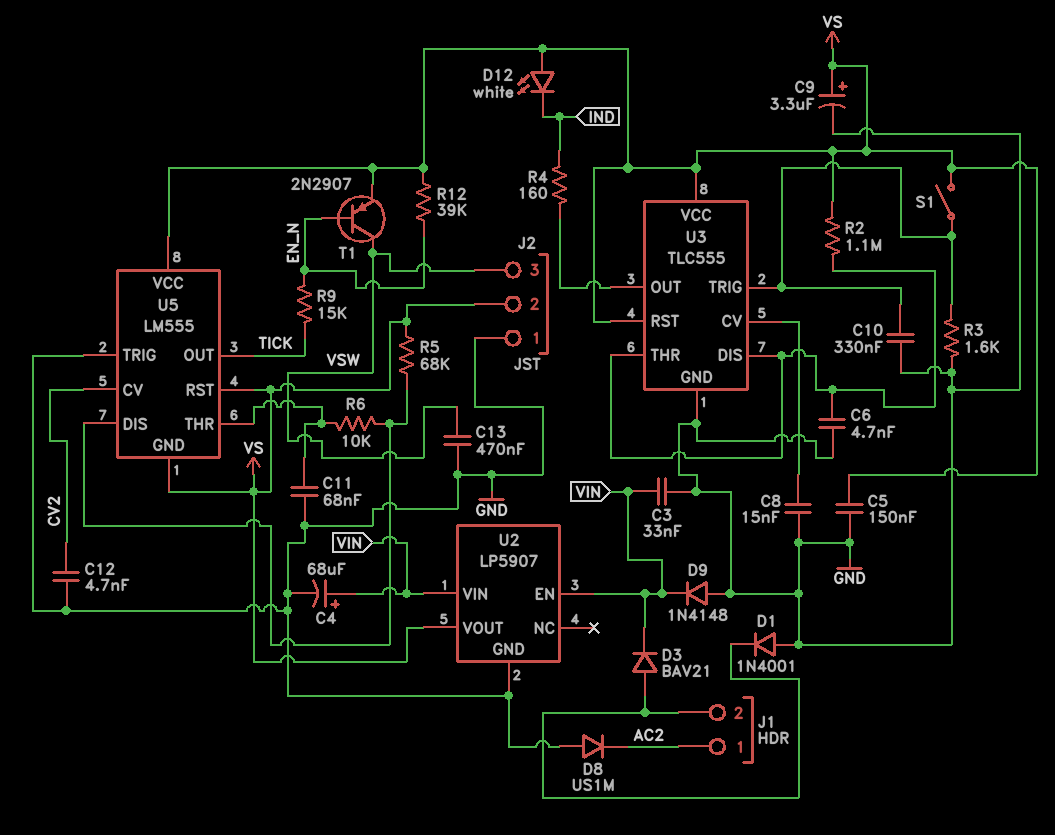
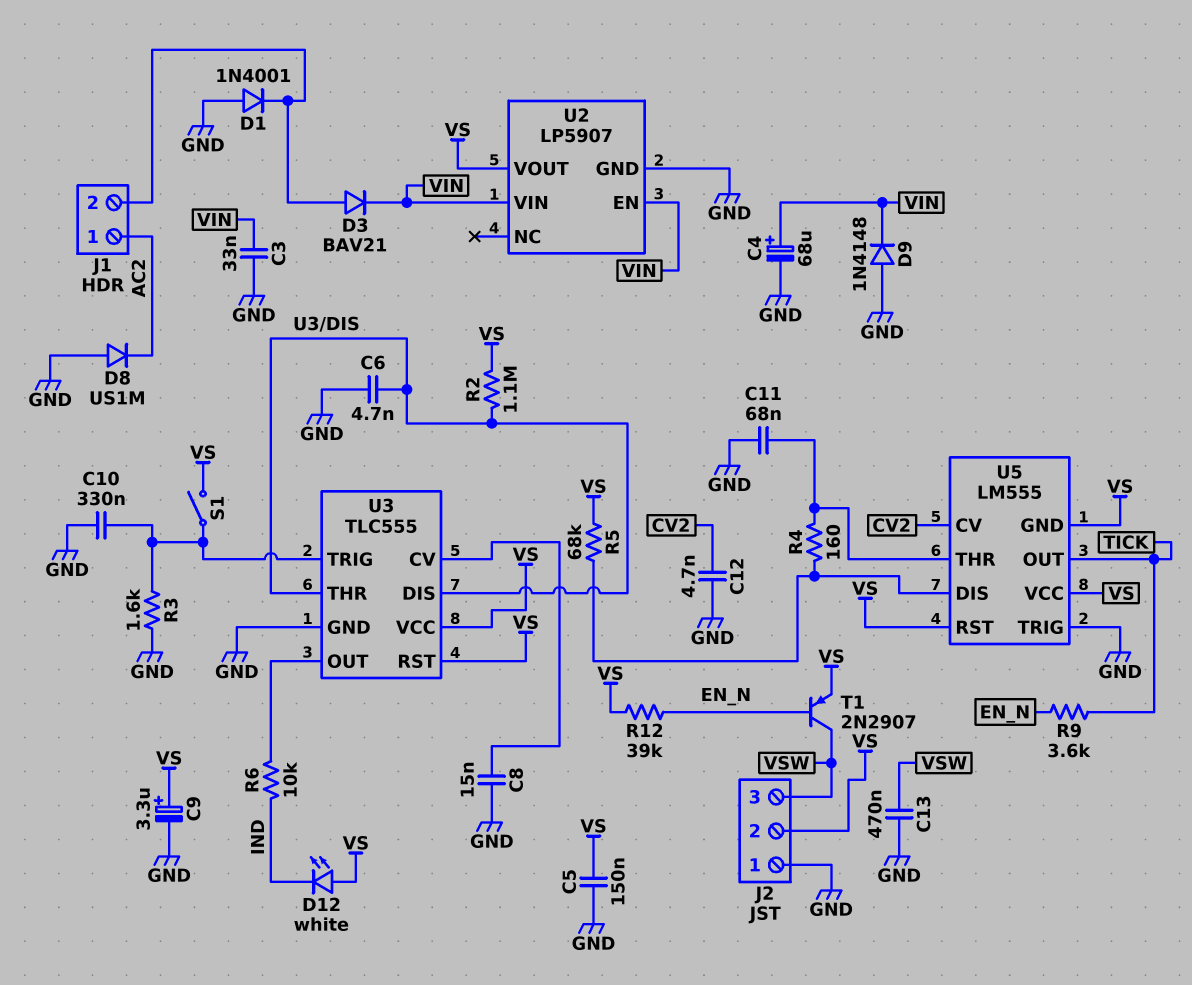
R4: 160 (IND, U3/OUT) -> 160 (U5/DIS, U5/THR)
R6: 10k (U5/DIS, U5/THR) -> 10k (IND, U3/OUT)
R9: 15k (EN_N, TICK) -> 3.6k (EN_N, TICK)

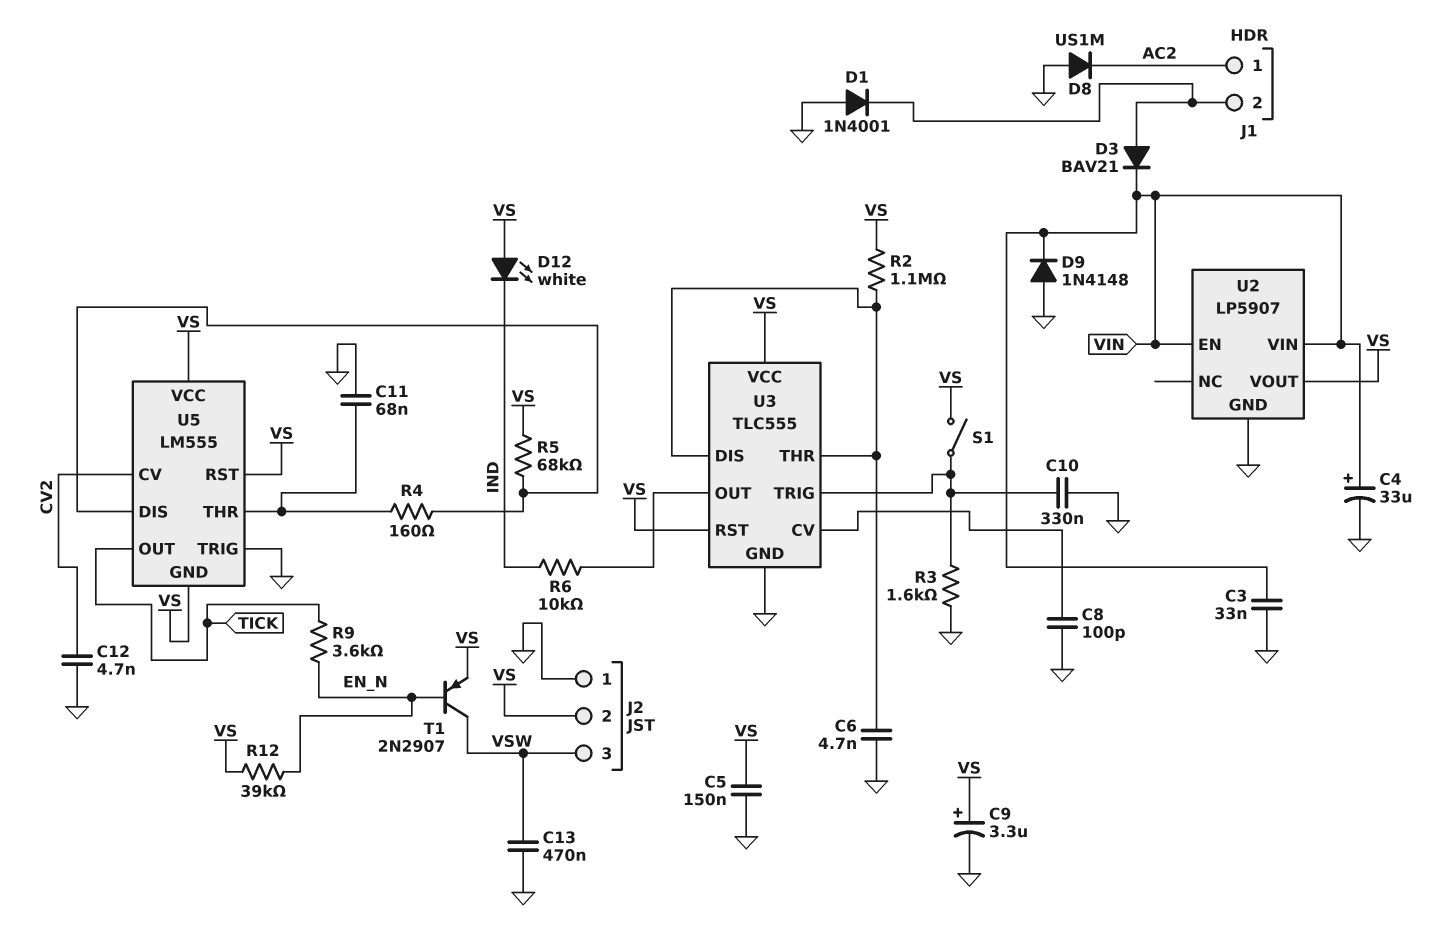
C4: 68uF (plus VIN, minus GND) -> 33uF (plus VIN, minus GND)
C8: 15nF (GND, U3/CV) -> 100pF (GND, U3/CV)

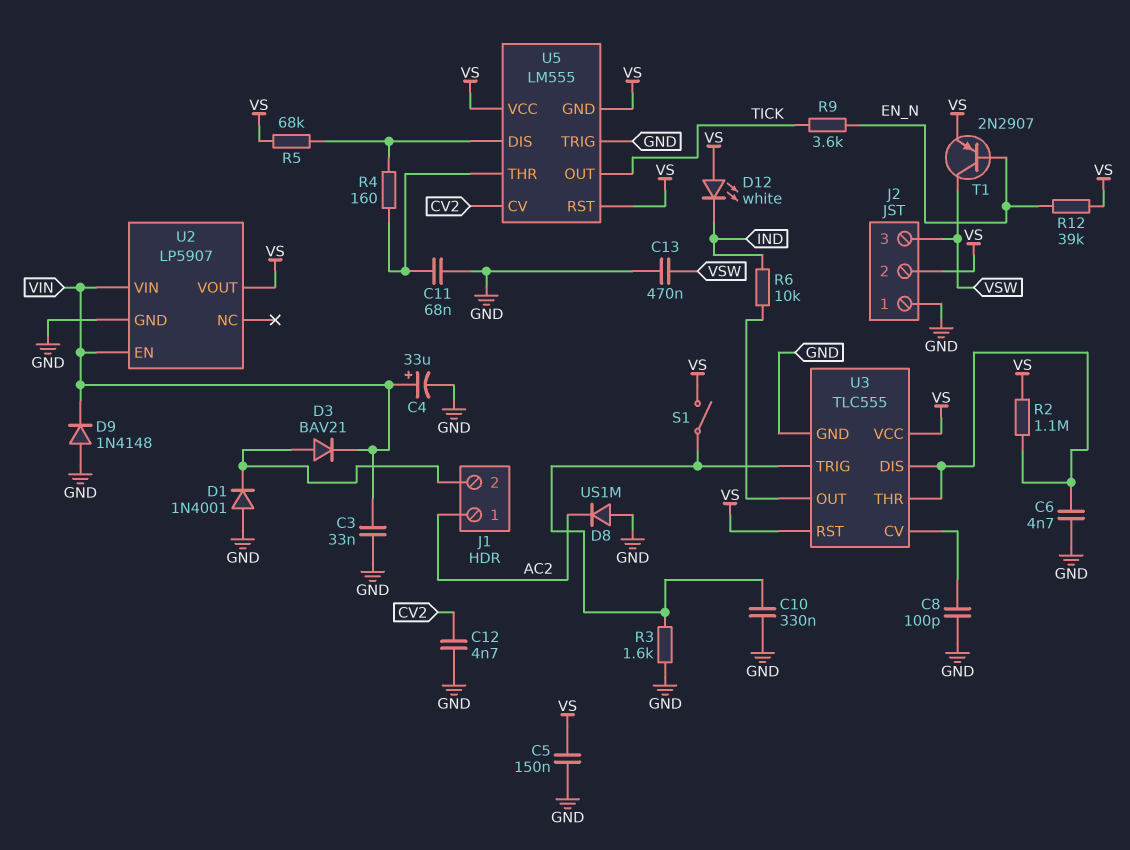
C9: 3.3uF (plus VS, minus GND) -> none

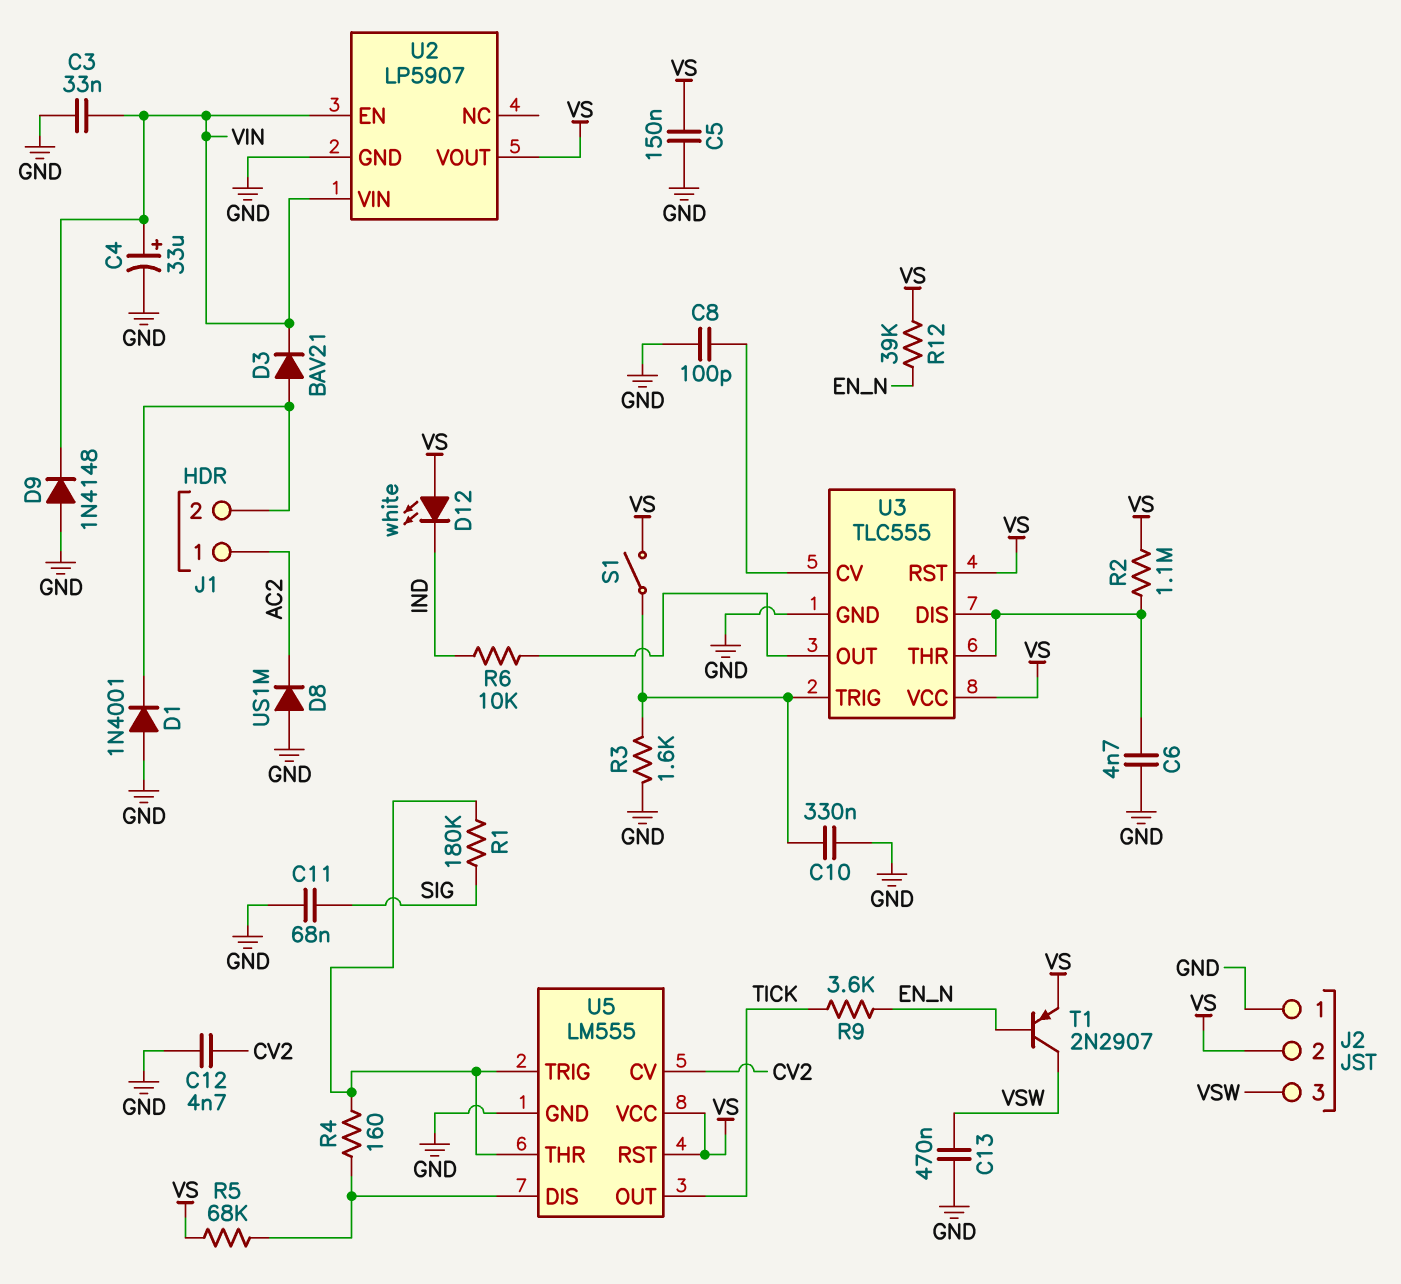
C11: 68nF (GND, U5/THR) -> 68nF (GND, SIG)
R1: none -> 180k (SIG, U5/THR)
U5 pin GND: VS -> GND
U5 pin TRIG: GND -> U5/THR

